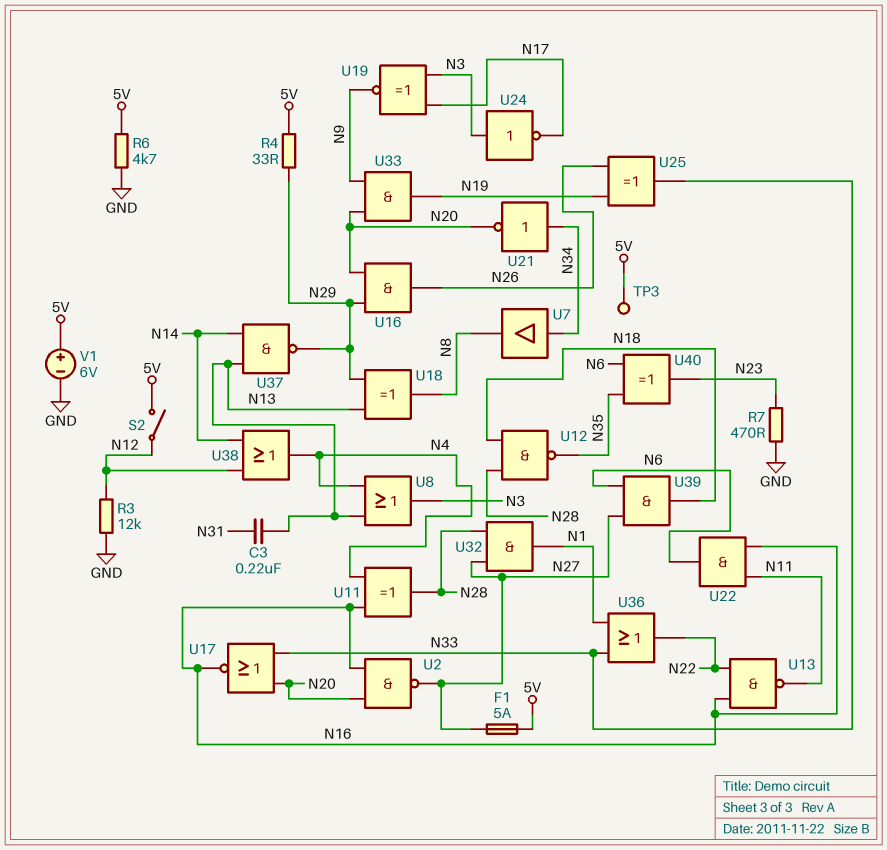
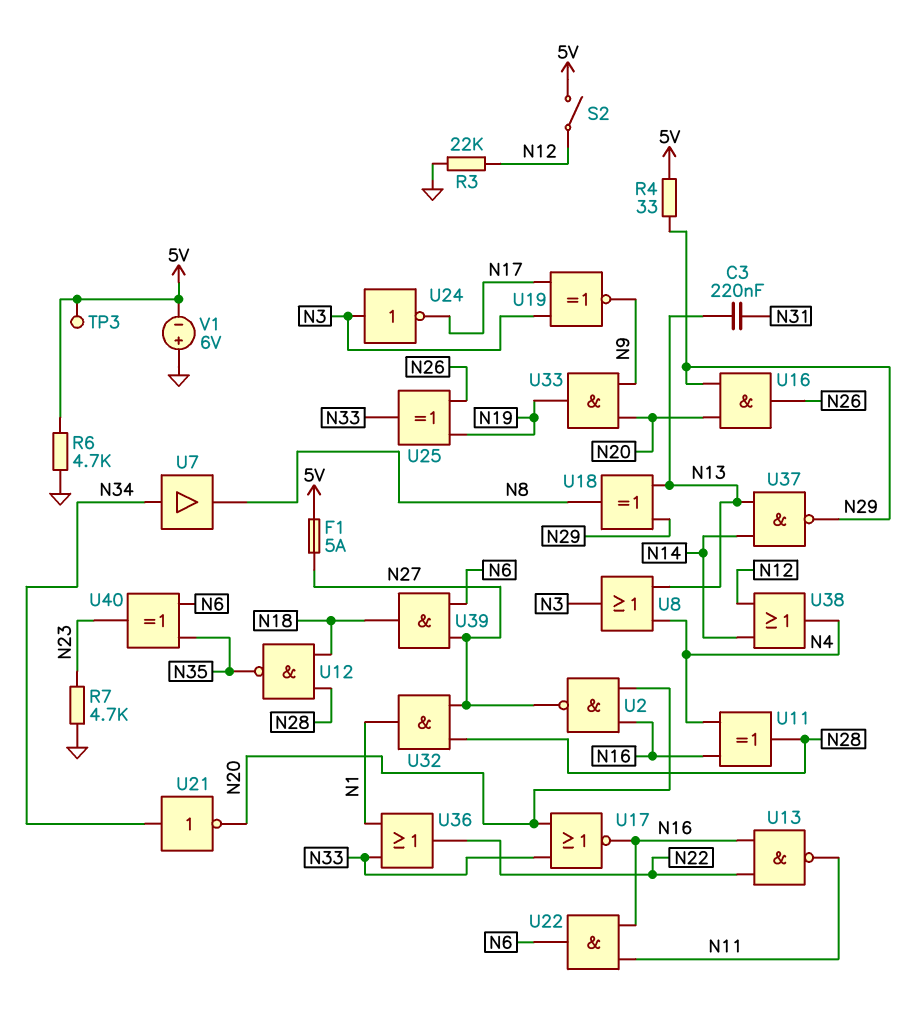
R3: 12k (GND, N12) -> 22k (GND, N12)
R7: 470 (GND, N23) -> 4.7k (GND, N23)
V1: 6V (plus 5V, minus GND) -> 6V (plus GND, minus 5V)

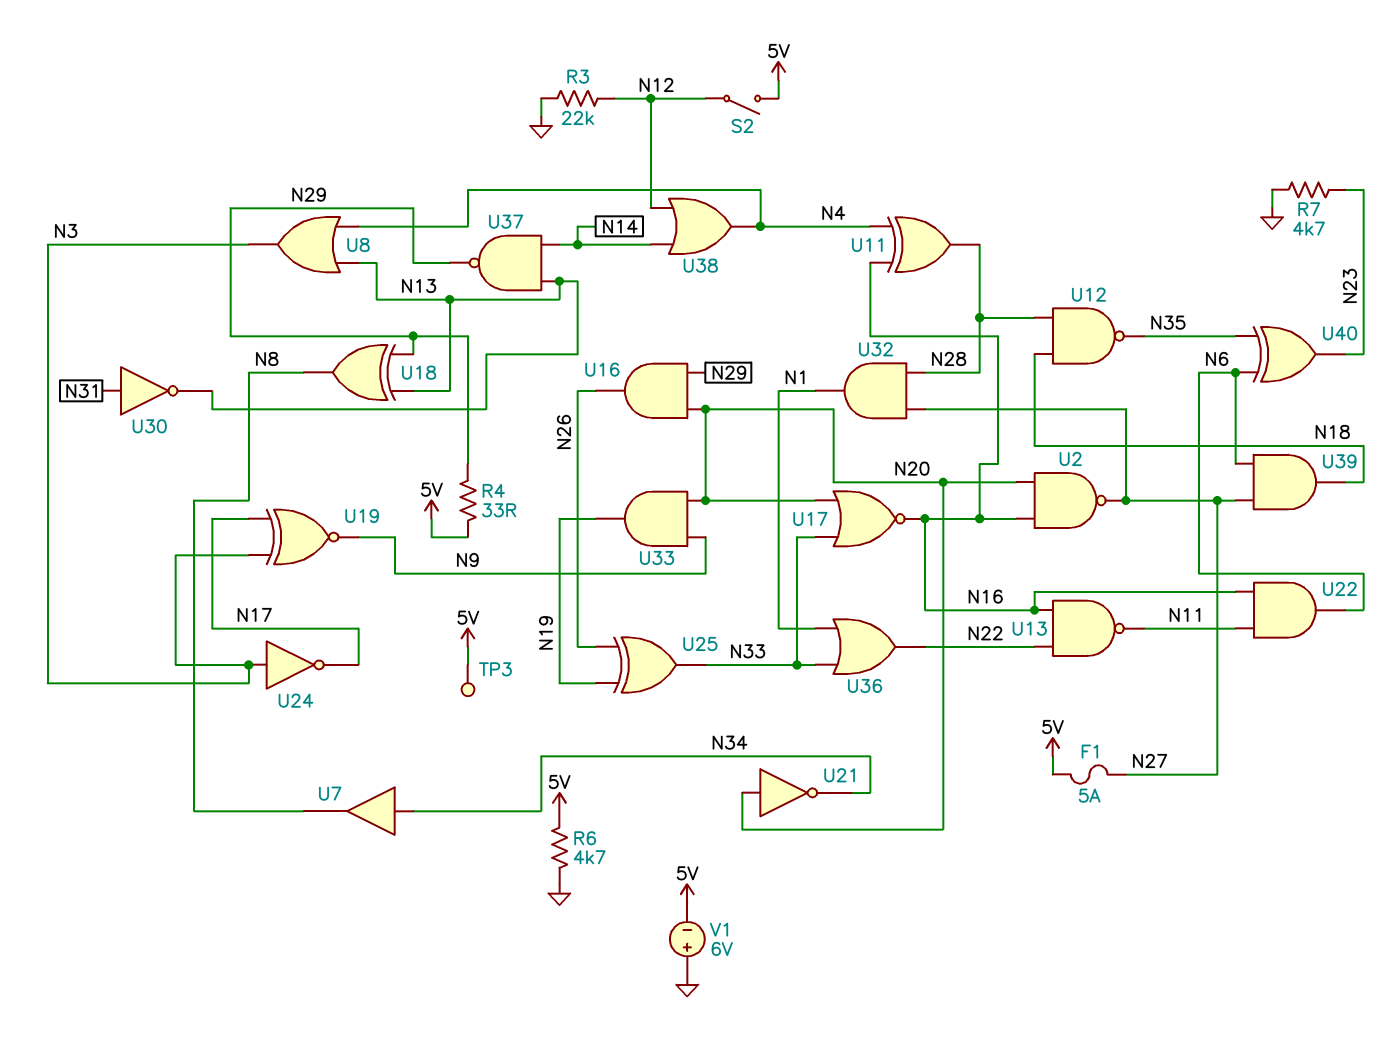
C3: 220nF (N13, N31) -> none
U21: NOT (in N34, out N20) -> NOT (in N20, out N34)
U30: none -> NOT (in N31, out N13)

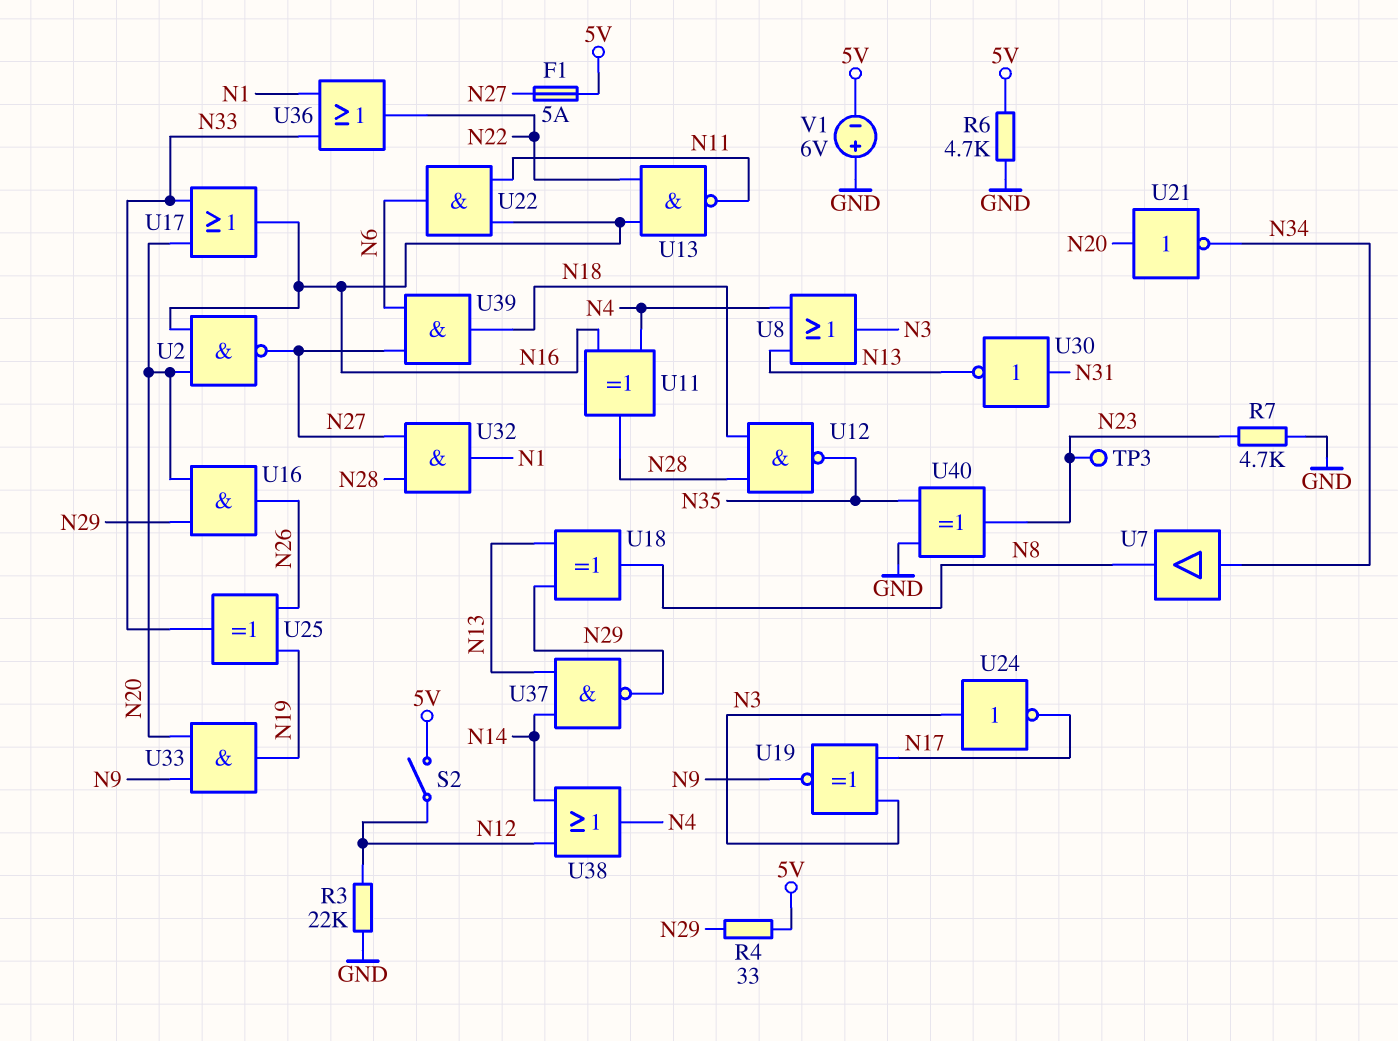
TP3: test point (5V) -> test point (N23)
U17: NOR (in N20, in N33, out N16) -> OR (in N20, in N33, out N16)
U40: XOR (in N6, in N35, out N23) -> XOR (in GND, in N35, out N23)

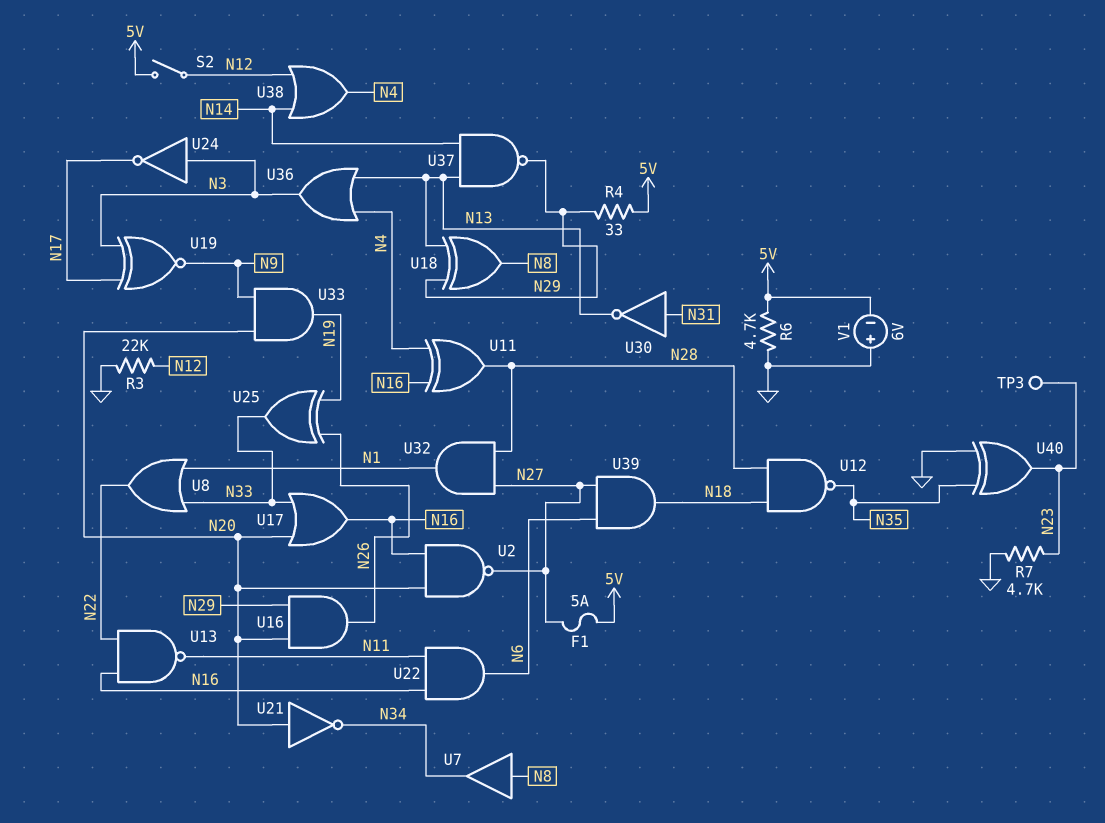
U7: buffer (in N34, out N8) -> buffer (in N8, out N34)
U8: OR (in N4, in N13, out N3) -> OR (in N1, in N33, out N22)
U36: OR (in N1, in N33, out N22) -> OR (in N4, in N13, out N3)

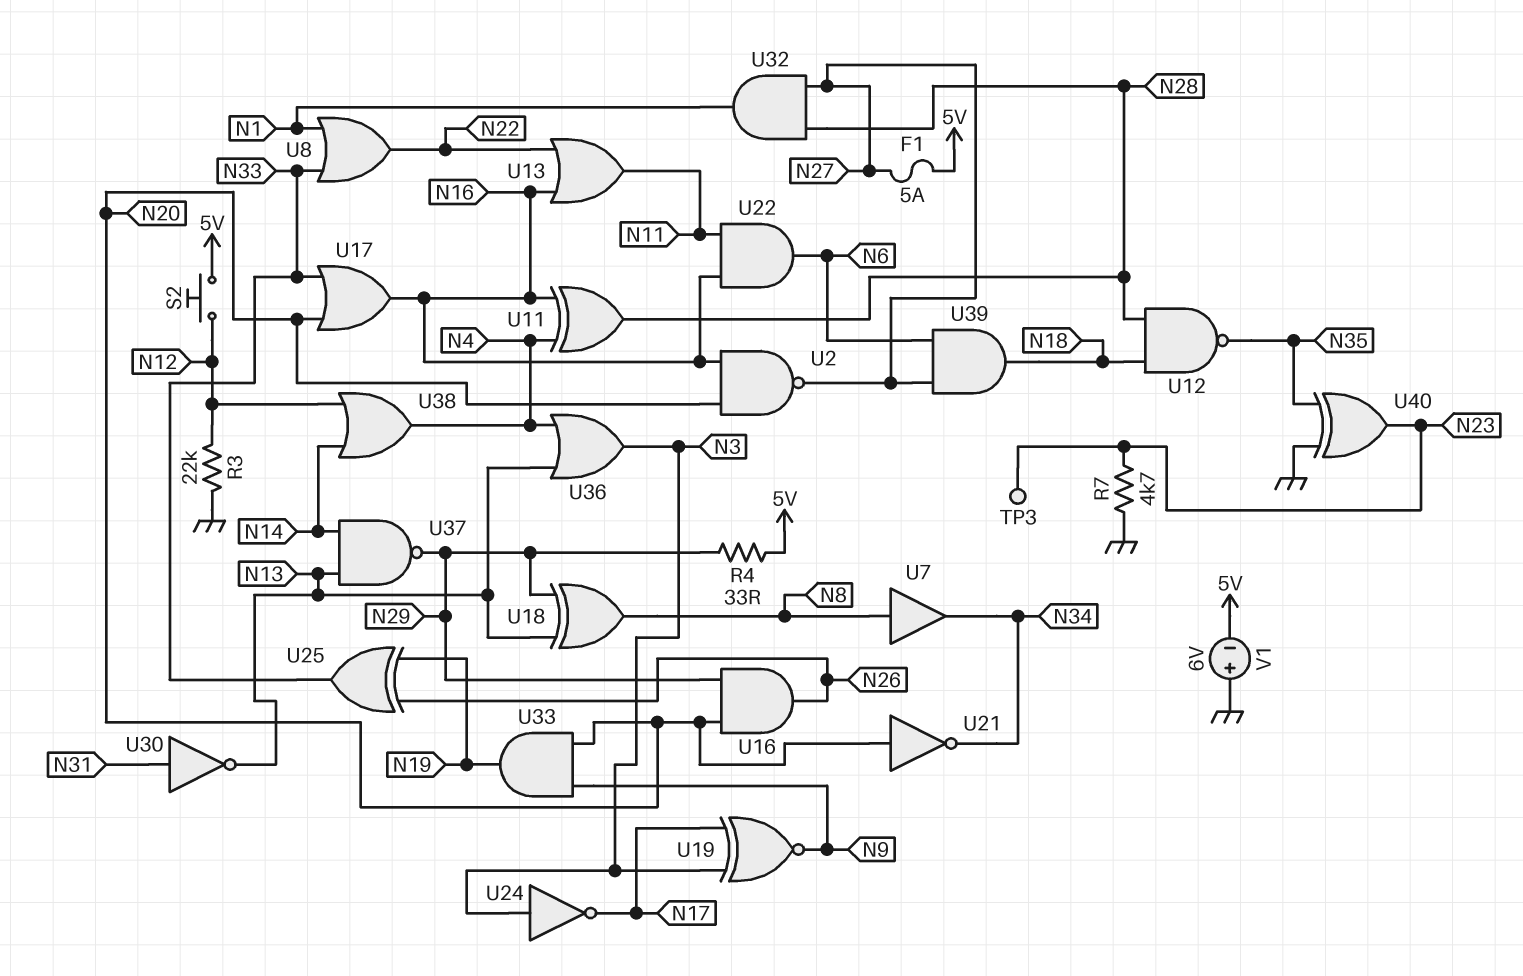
R6: 4.7k (5V, GND) -> none
S2: switch (5V, N12) -> button (5V, N12)
U13: NAND (in N16, in N22, out N11) -> OR (in N16, in N22, out N11)

